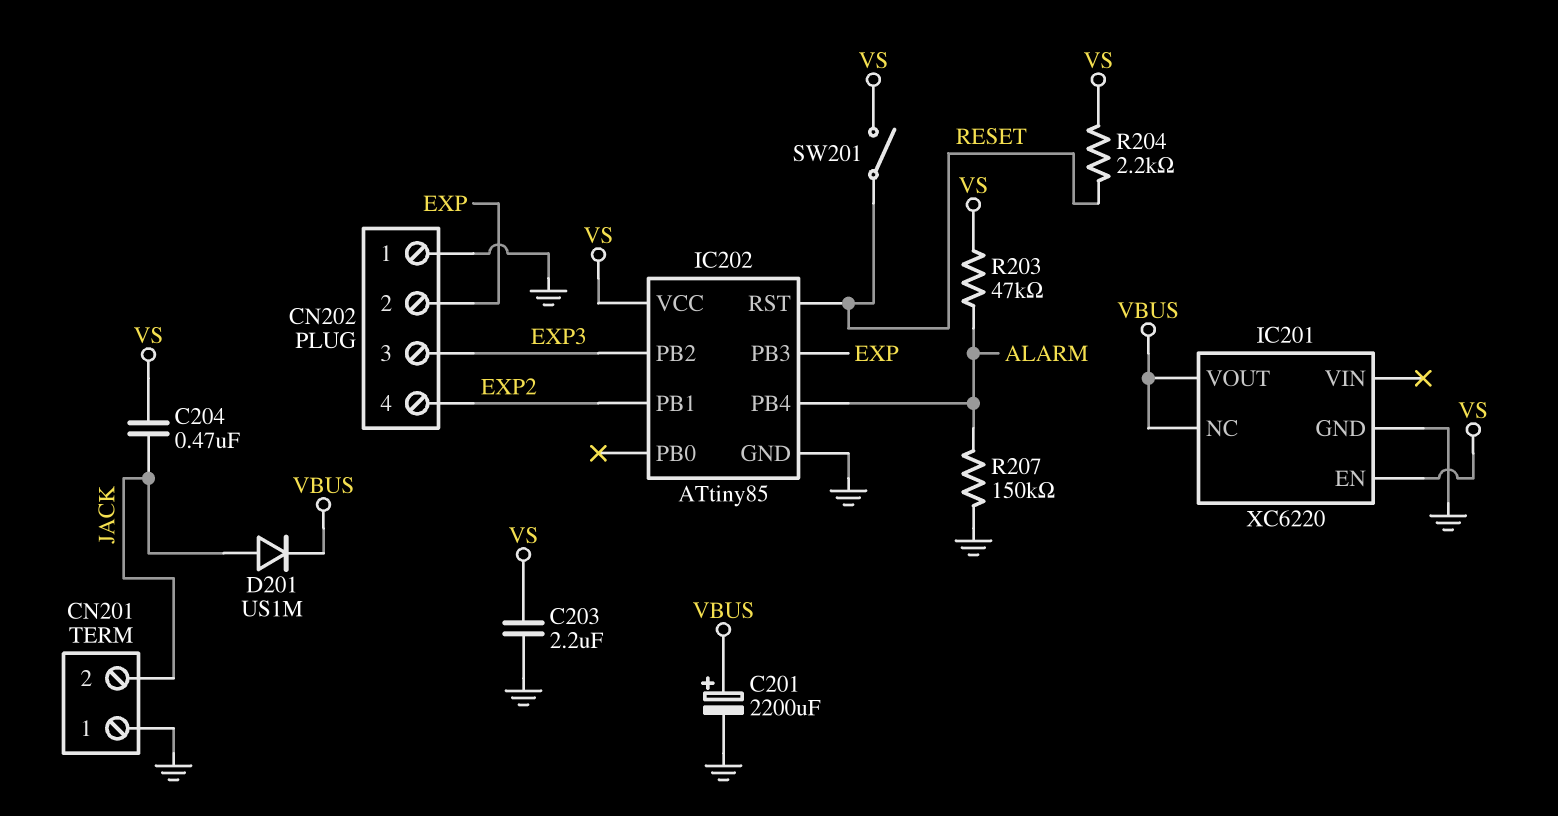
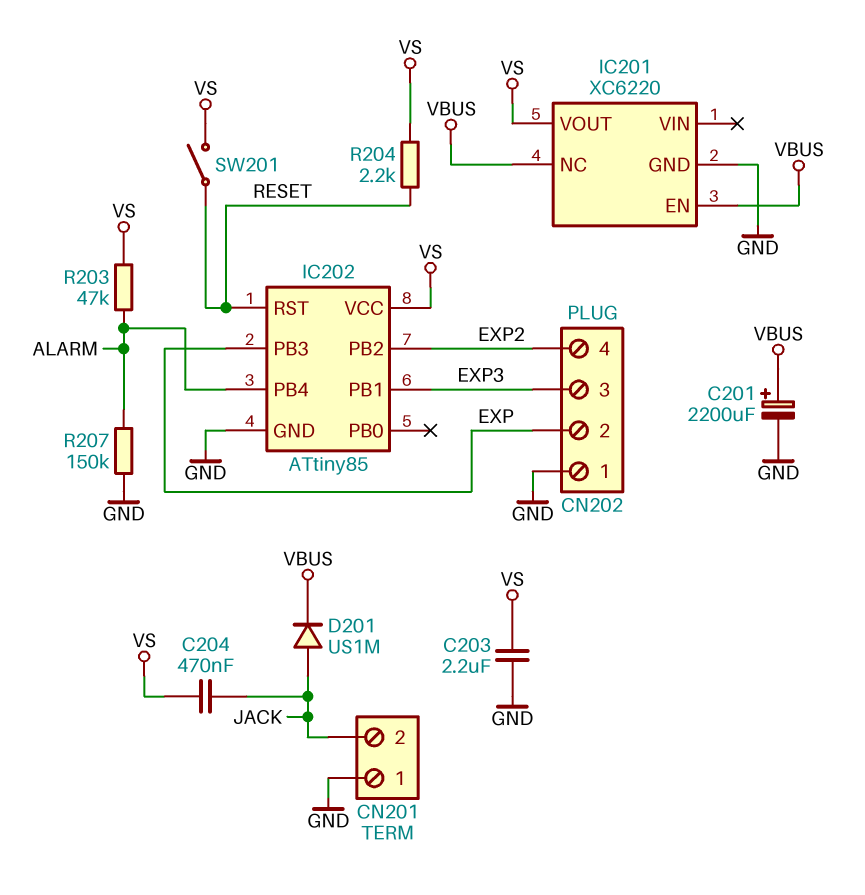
IC201 pin EN: VS -> VBUS
IC201 pin VOUT: VBUS -> VS
IC202 pin PB1: EXP2 -> EXP3
IC202 pin PB2: EXP3 -> EXP2

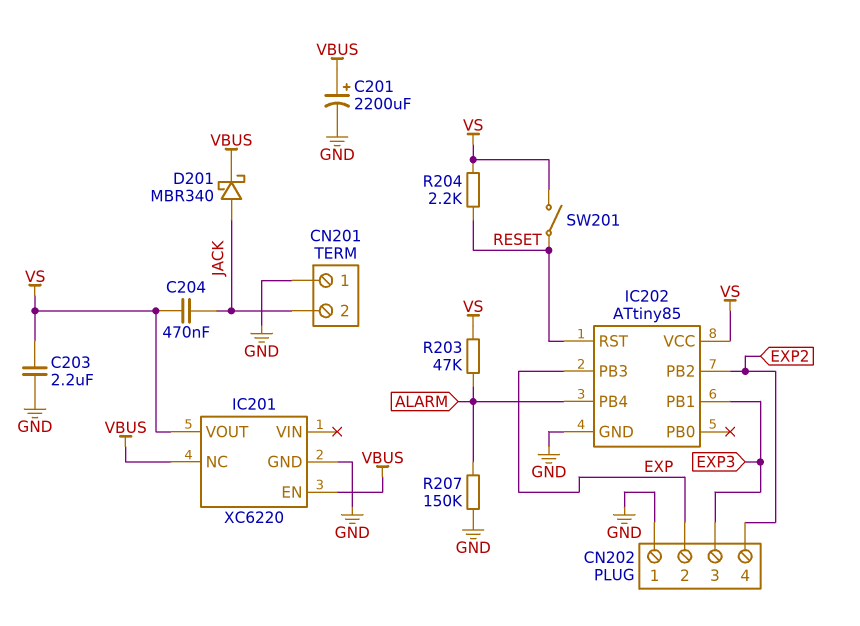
D201: diode US1M (A JACK, K VBUS) -> schottky MBR340 (A JACK, K VBUS)

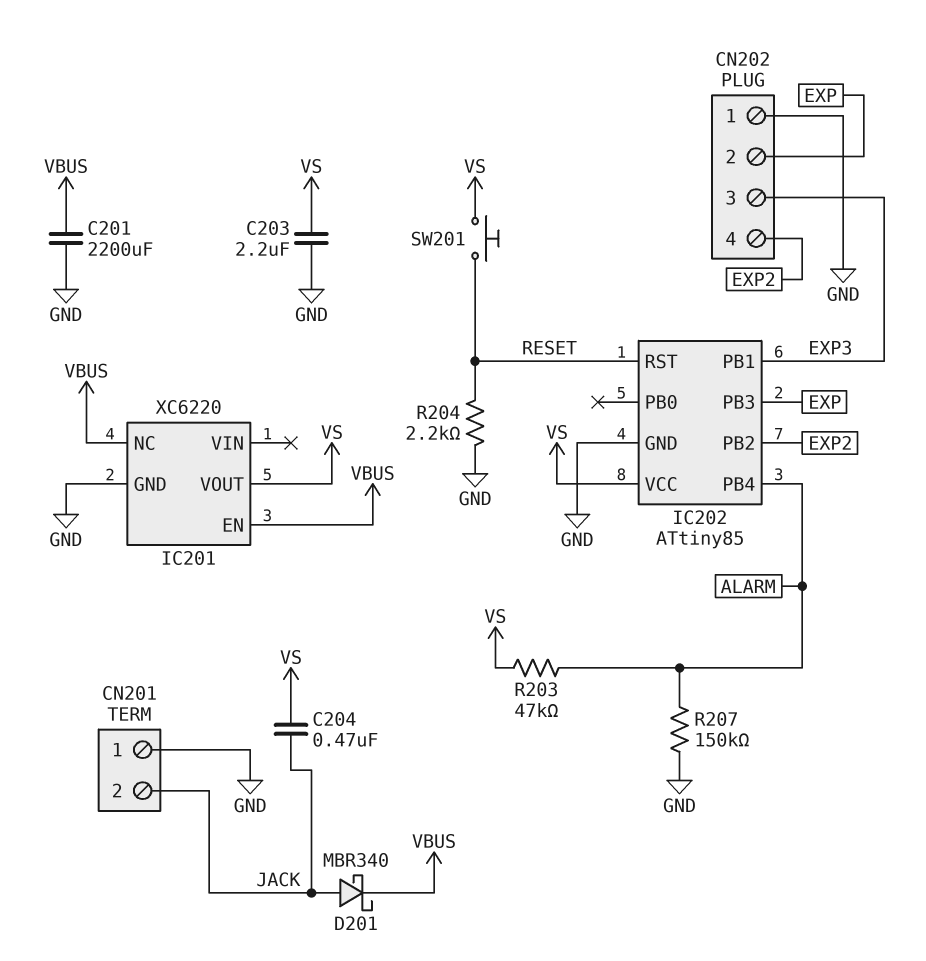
C201: 2200uF (plus VBUS, minus GND) -> 2200uF (GND, VBUS)
R204: 2.2k (RESET, VS) -> 2.2k (GND, RESET)
SW201: switch (RESET, VS) -> button (RESET, VS)

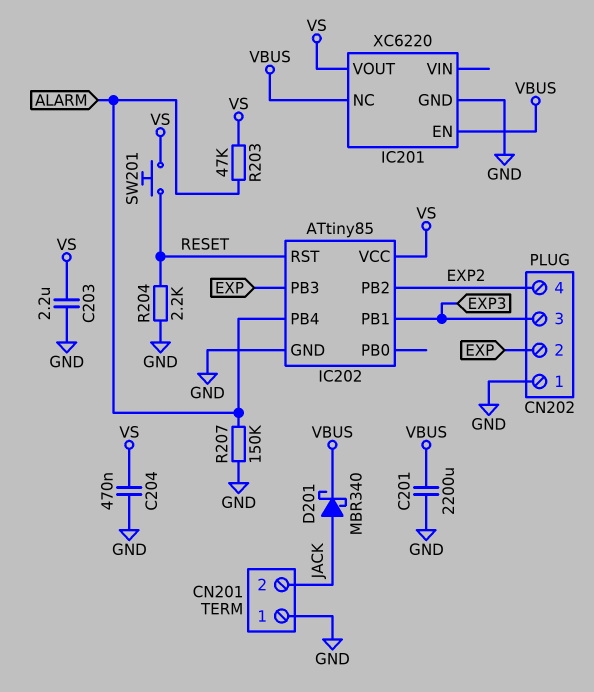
C204: 470nF (JACK, VS) -> 470nF (GND, VS)

